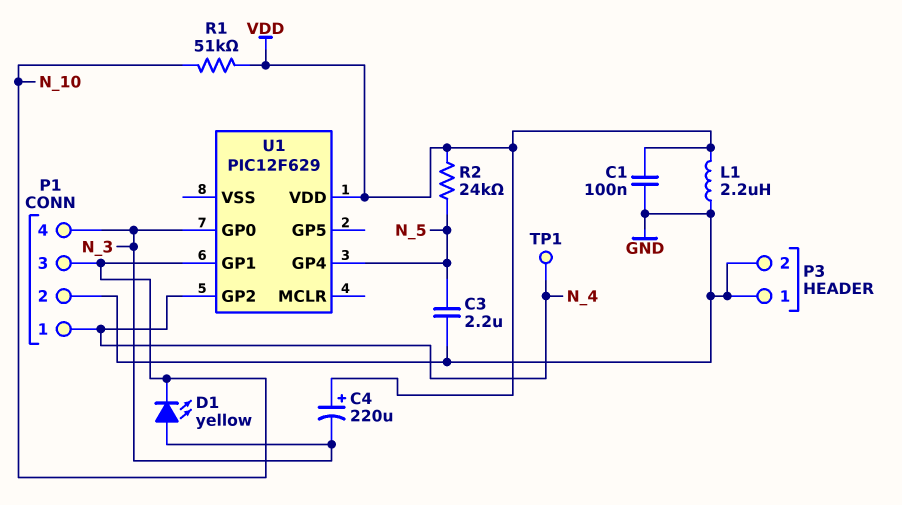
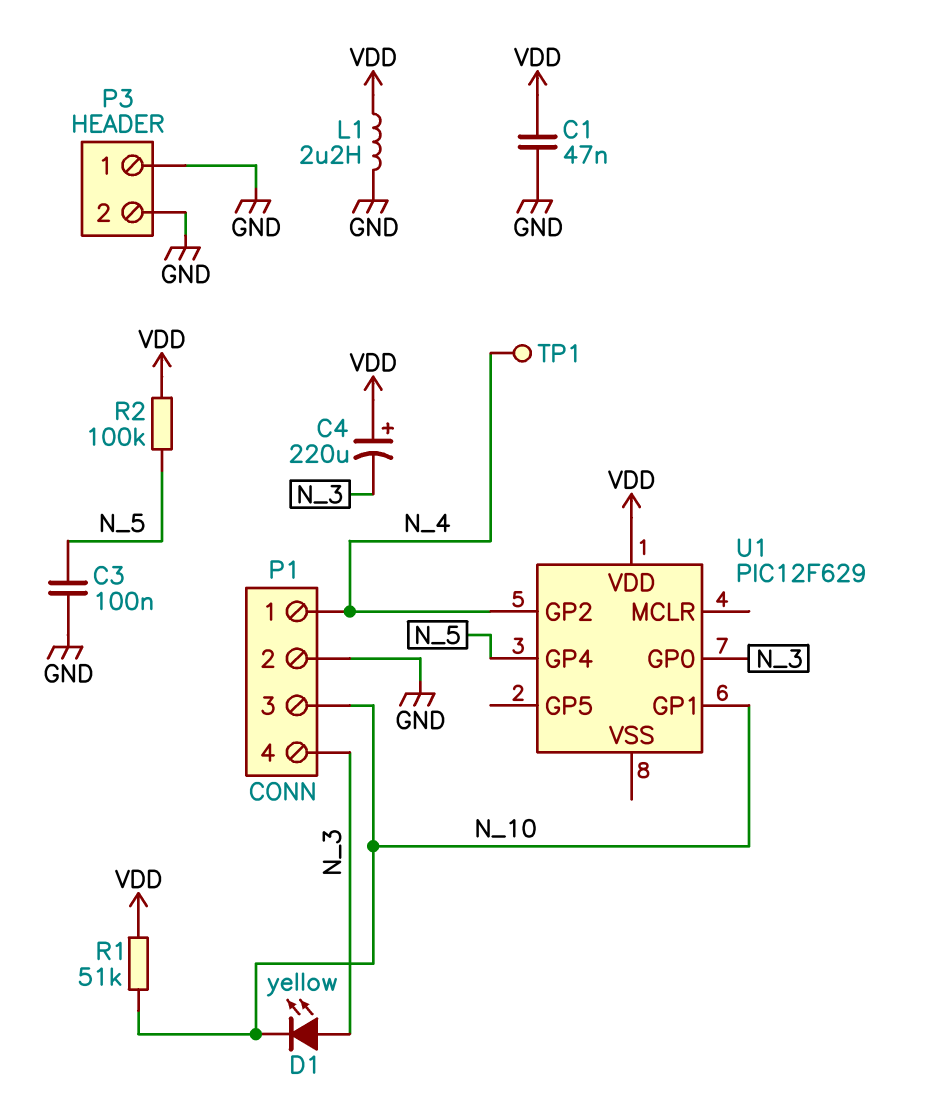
C1: 100nF (GND, VDD) -> 47nF (GND, VDD)
C3: 2.2uF (GND, N_5) -> 100nF (GND, N_5)
R2: 24k (N_5, VDD) -> 100k (N_5, VDD)

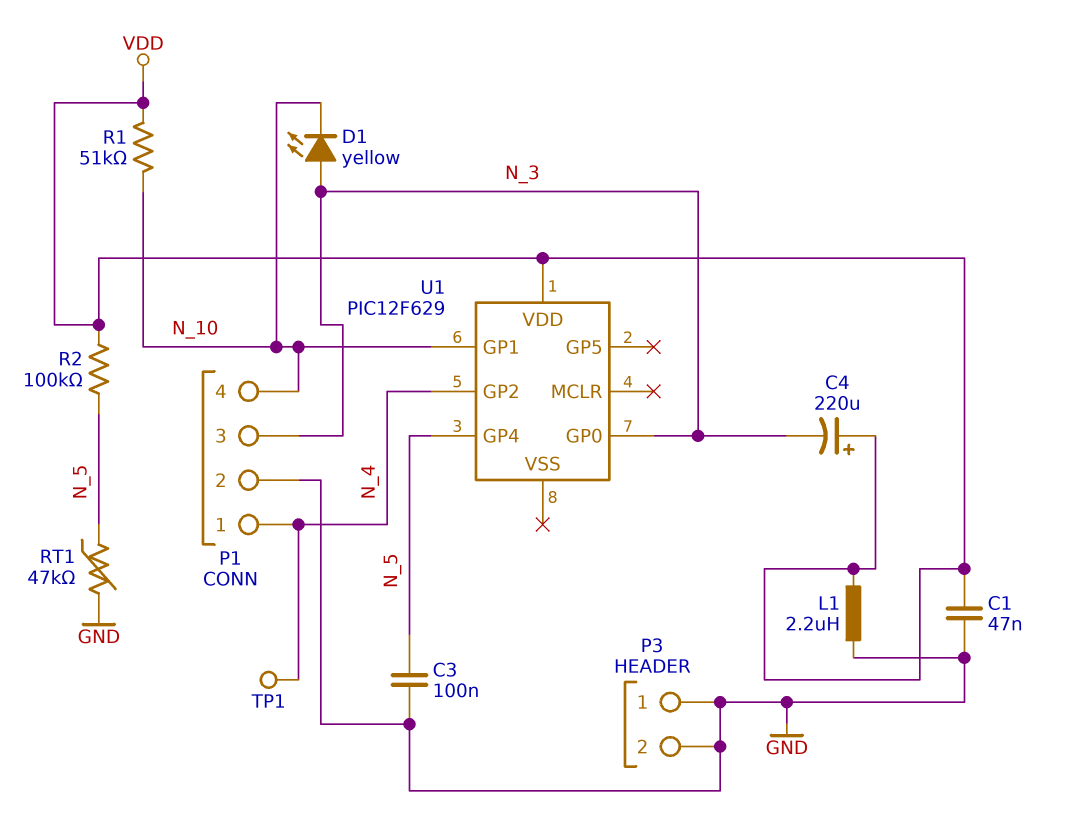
P1 pin 3: N_10 -> N_3
P1 pin 4: N_3 -> N_10
RT1: none -> 47k (GND, N_5)

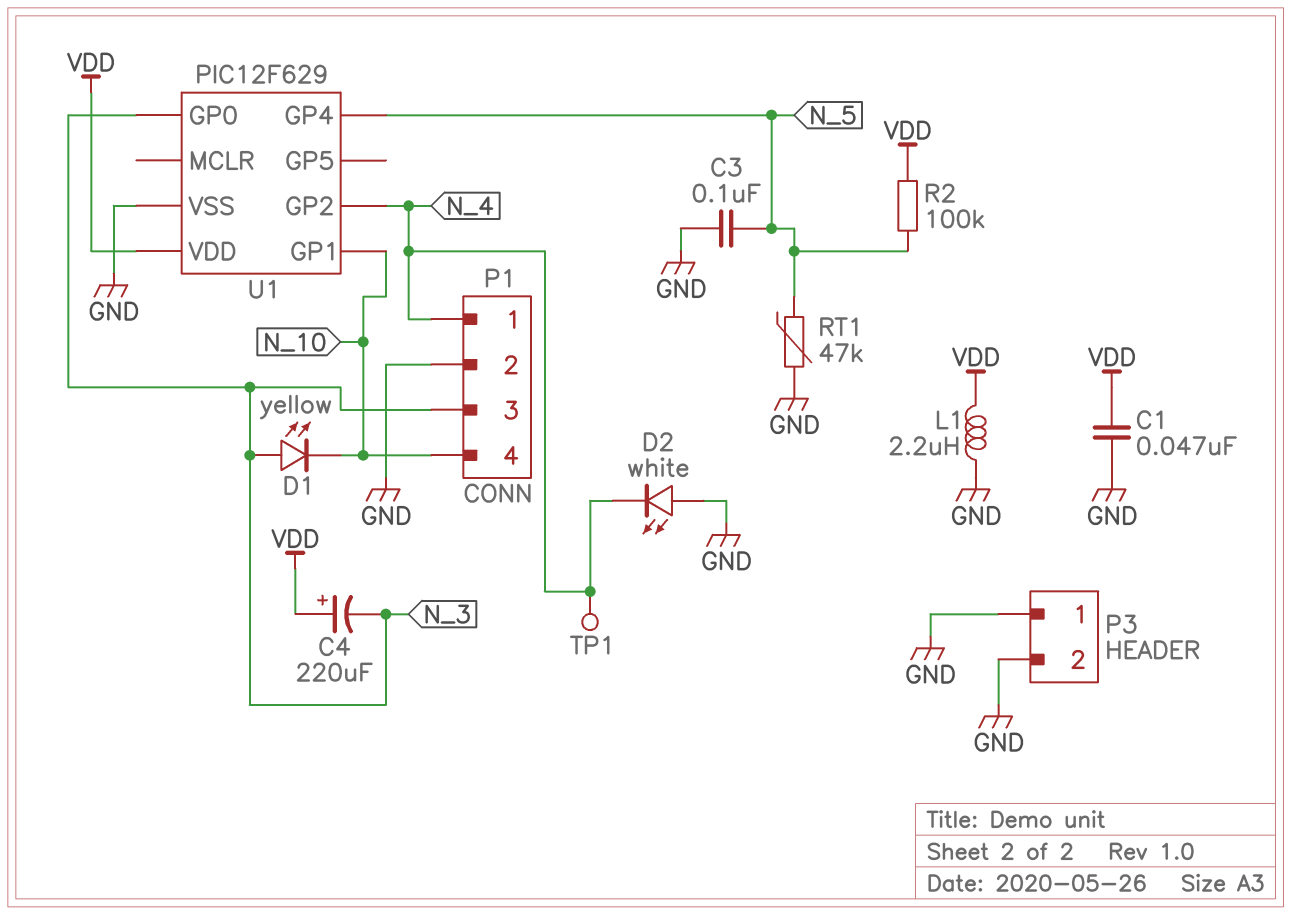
D2: none -> LED white (A GND, K N_4)
R1: 51k (N_10, VDD) -> none
U1 pin VSS: none -> GND

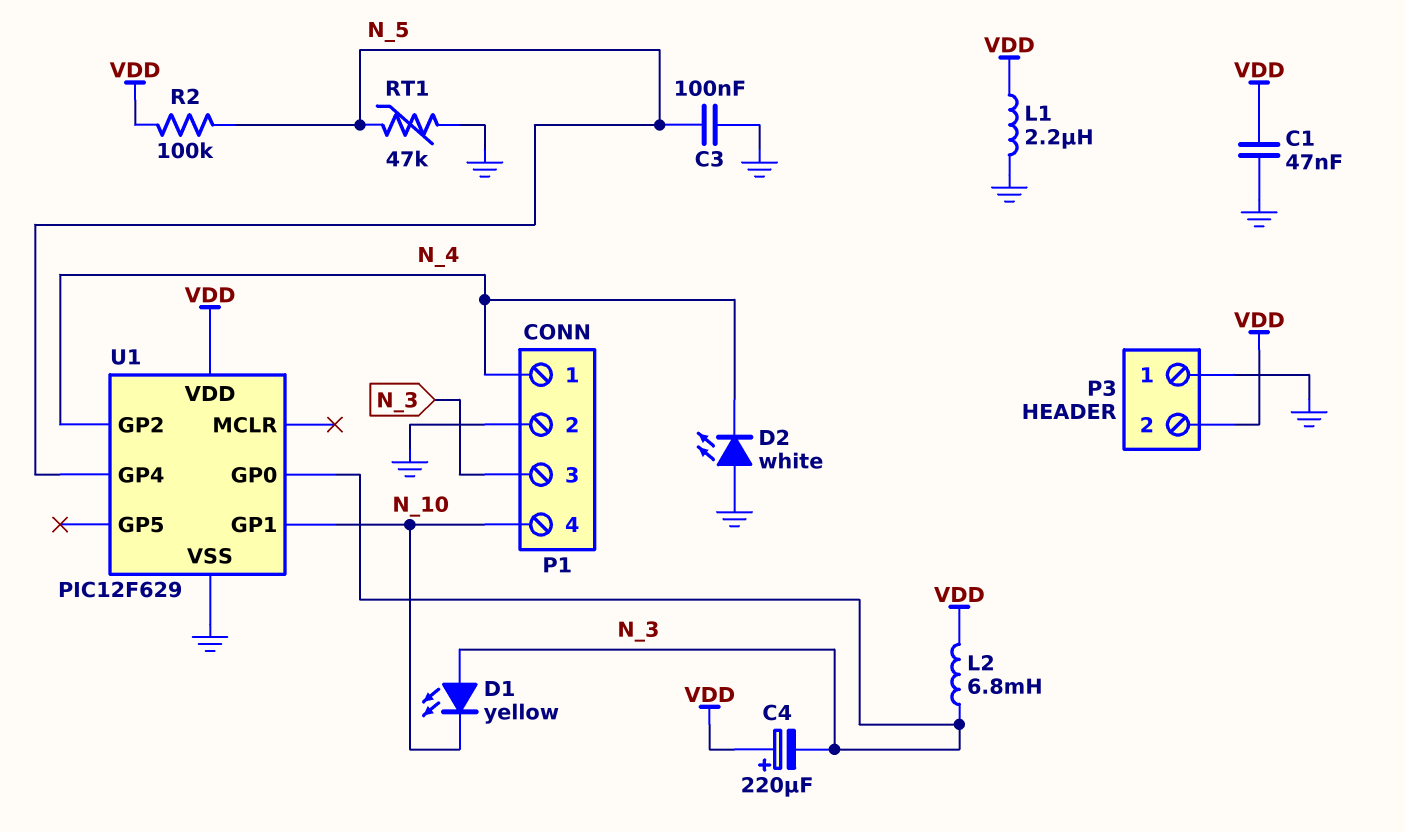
L2: none -> 6.8mH (N_3, VDD)
P3 pin 2: GND -> VDD
TP1: test point (N_4) -> none

